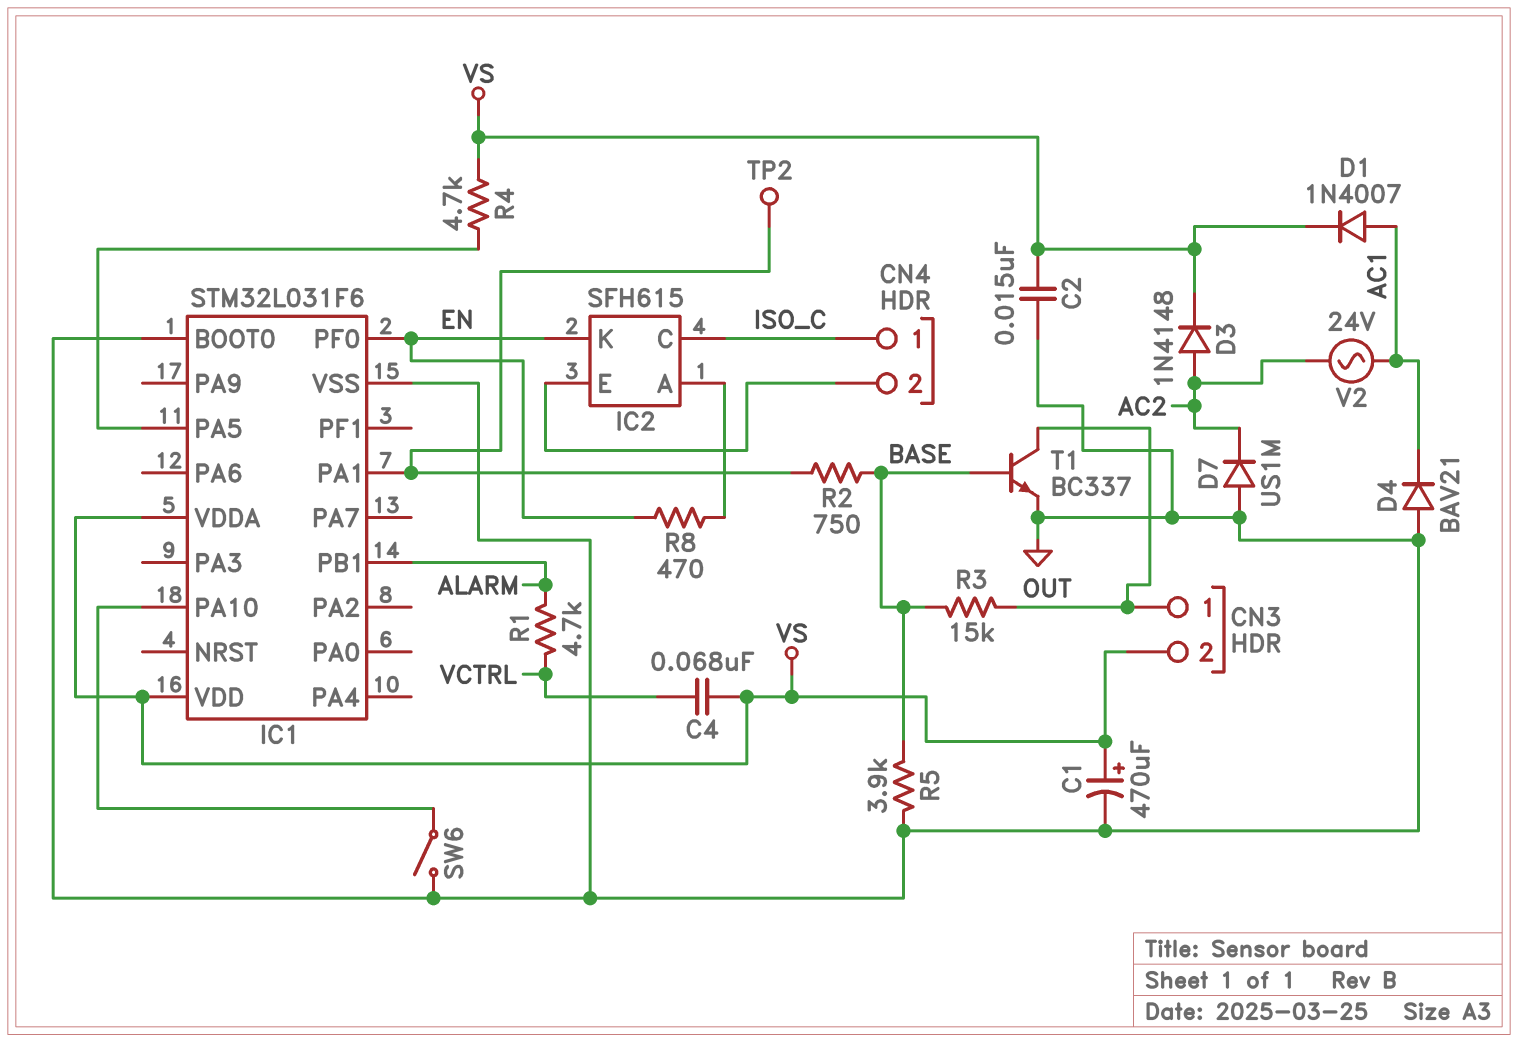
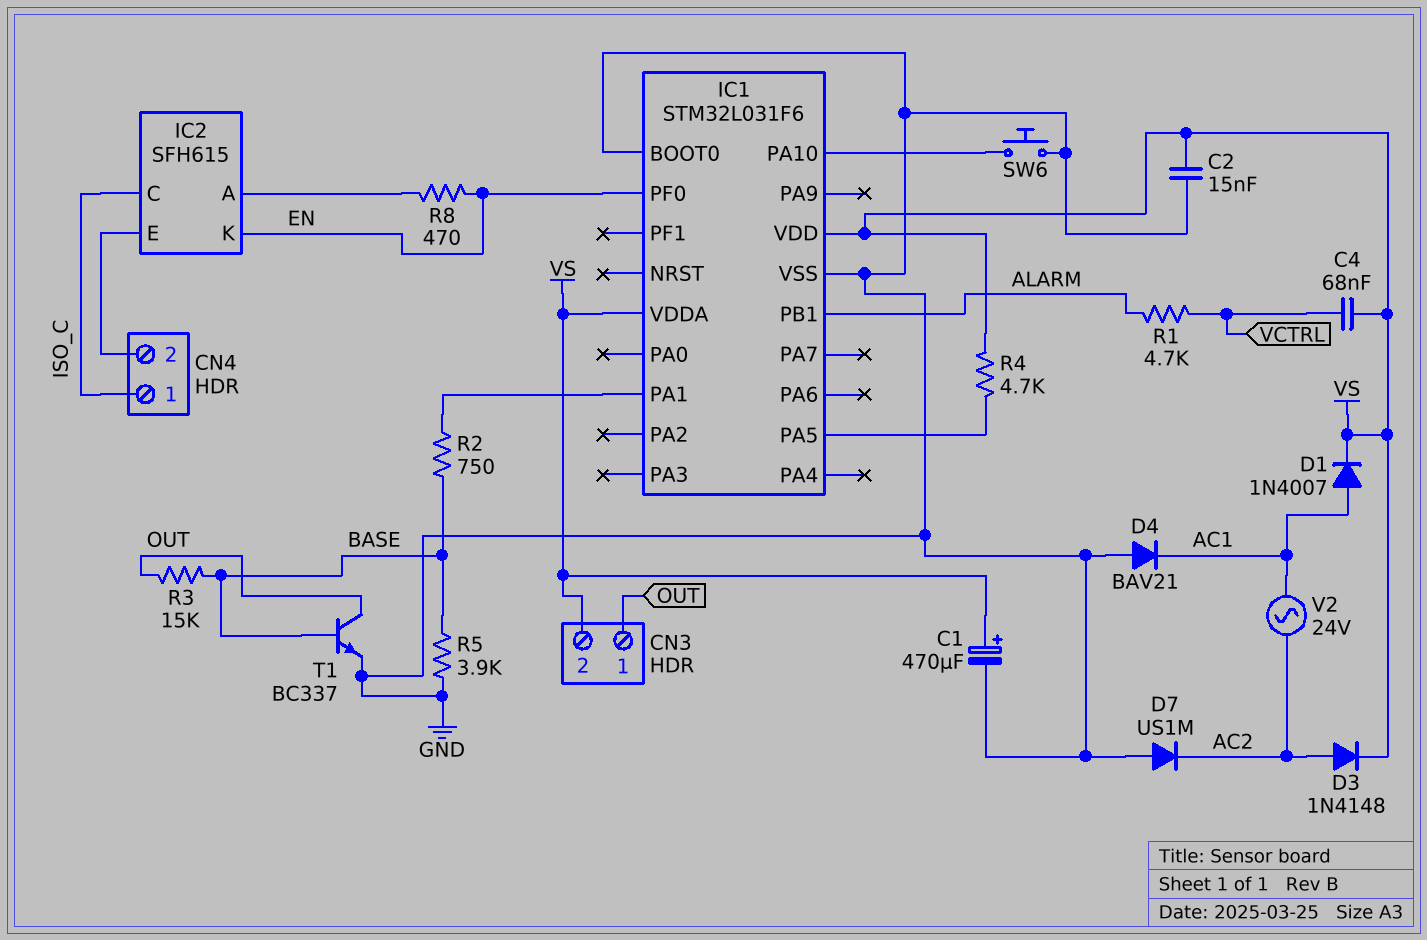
SW6: switch (GND, IC1/PA10) -> button (GND, IC1/PA10)
TP2: test point (IC1/PA1) -> none

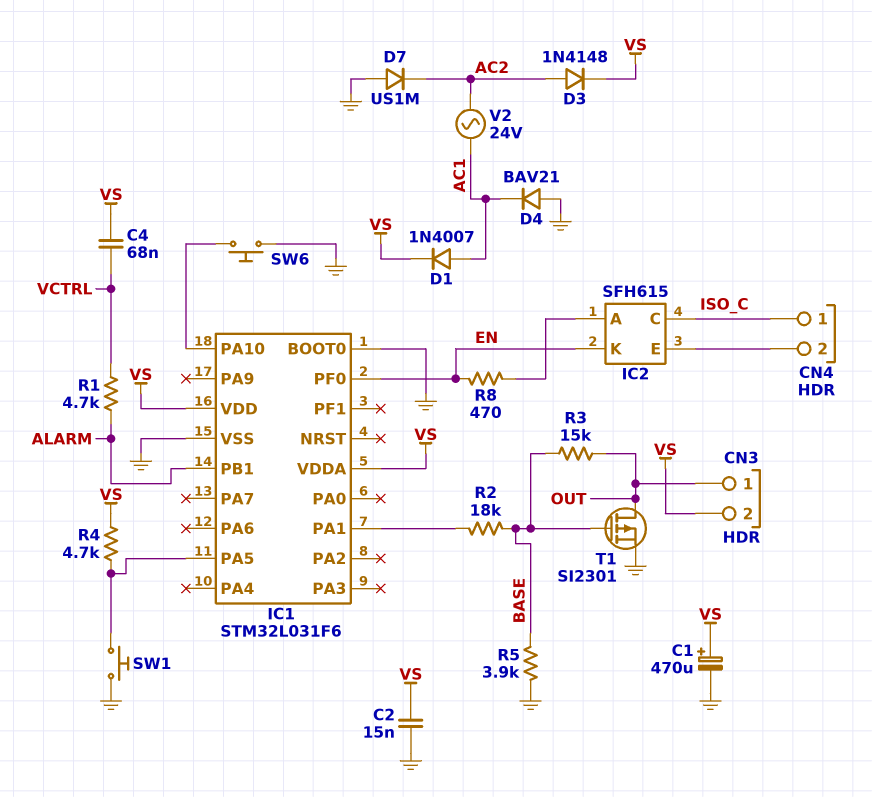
R2: 750 (BASE, IC1/PA1) -> 18k (BASE, IC1/PA1)
SW1: none -> button (GND, IC1/PA5)
T1: NPN BC337 (B BASE, C OUT, E GND) -> PMOS SI2301 (G BASE, D OUT, S GND)

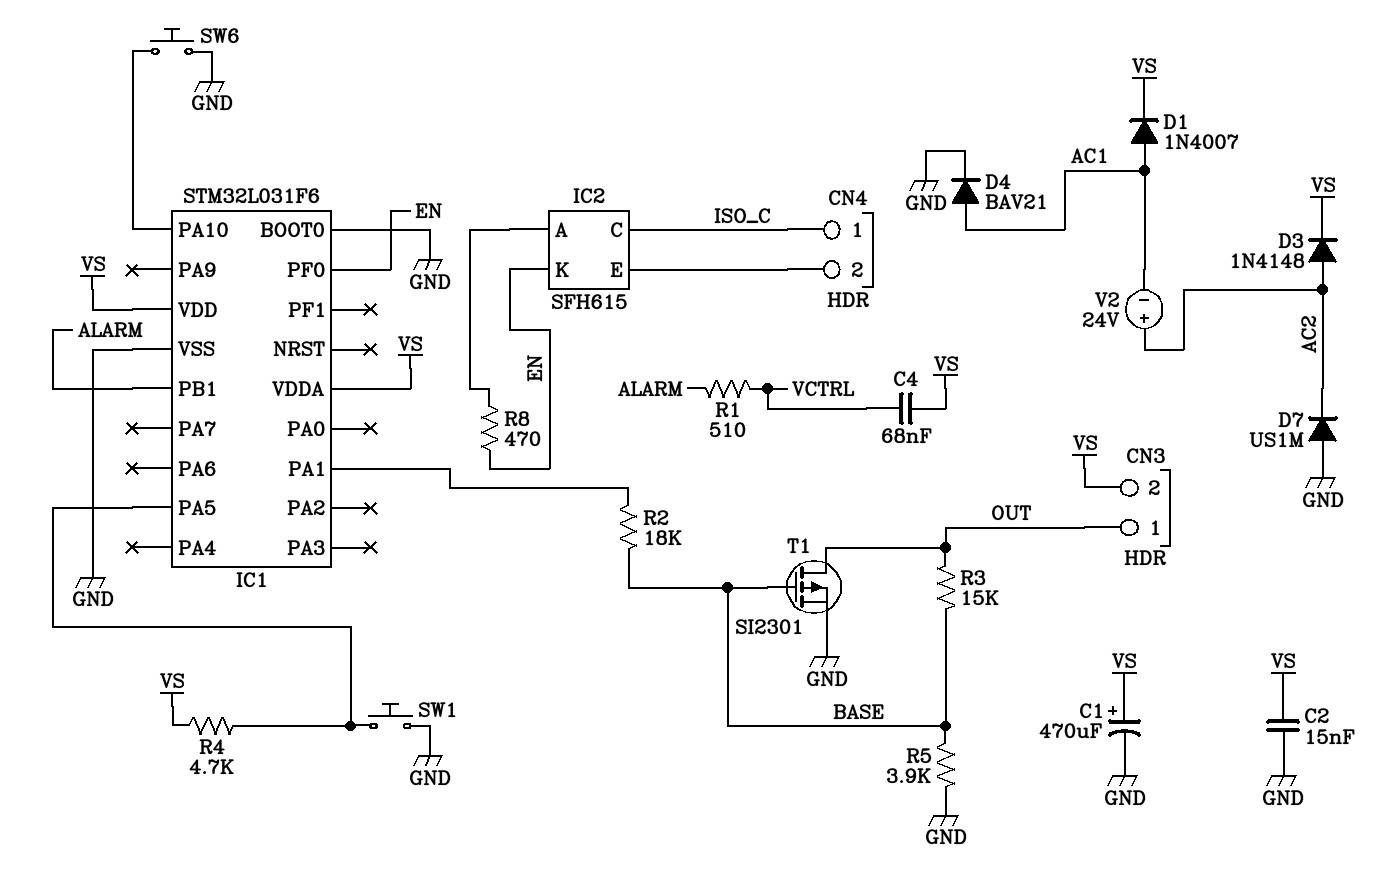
D4: diode BAV21 (A GND, K AC1) -> diode BAV21 (A AC1, K GND)
R1: 4.7k (ALARM, VCTRL) -> 510 (ALARM, VCTRL)
V2: AC 24V (AC1, AC2) -> 24V (plus AC2, minus AC1)

